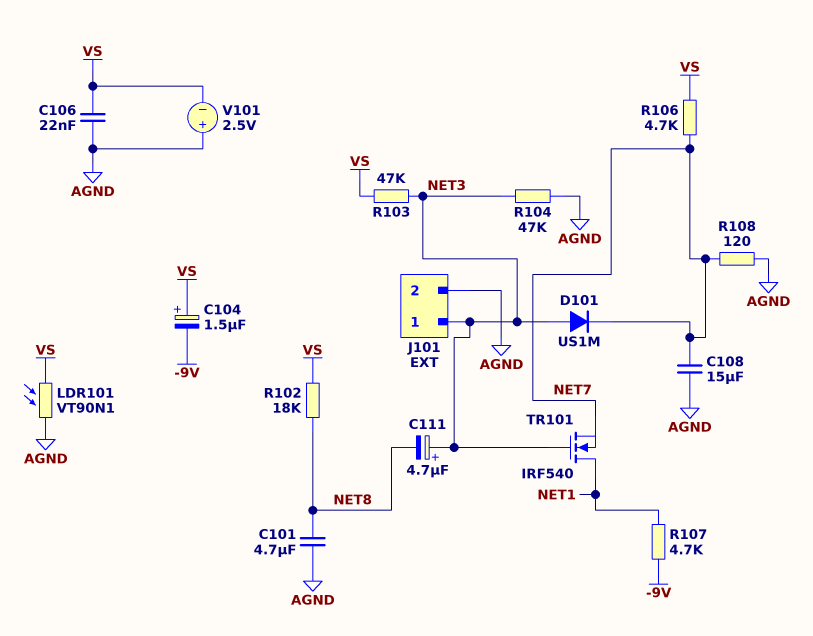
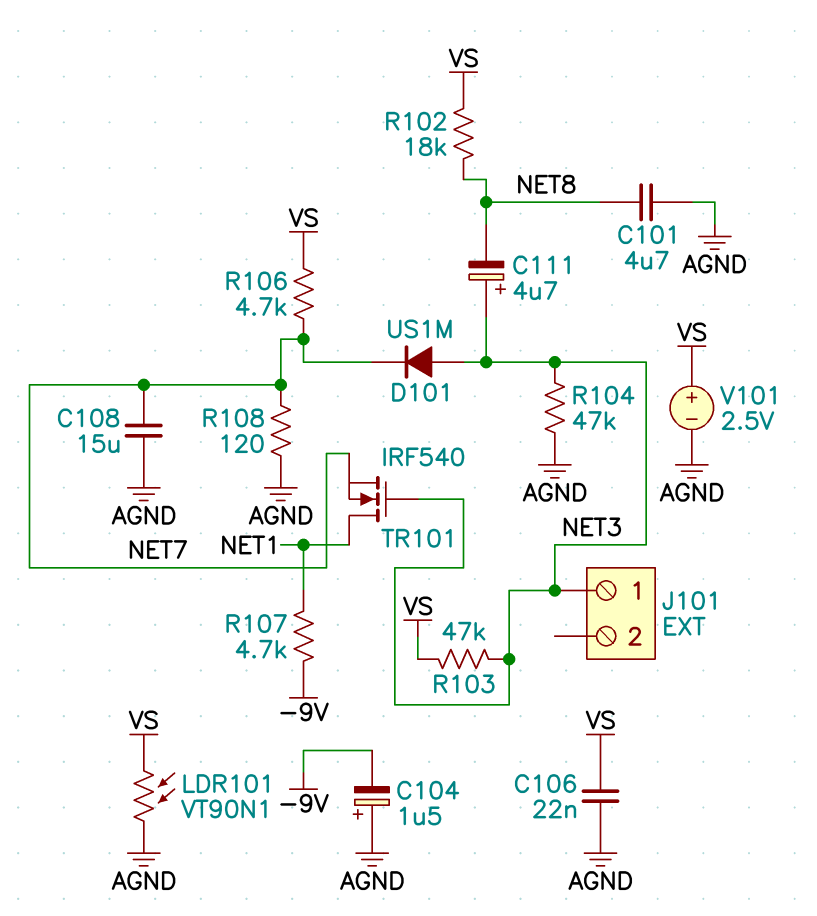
C104: 1.5uF (plus VS, minus -9V) -> 1.5uF (plus AGND, minus -9V)
J101 pin 2: AGND -> none
V101: 2.5V (plus AGND, minus VS) -> 2.5V (plus VS, minus AGND)

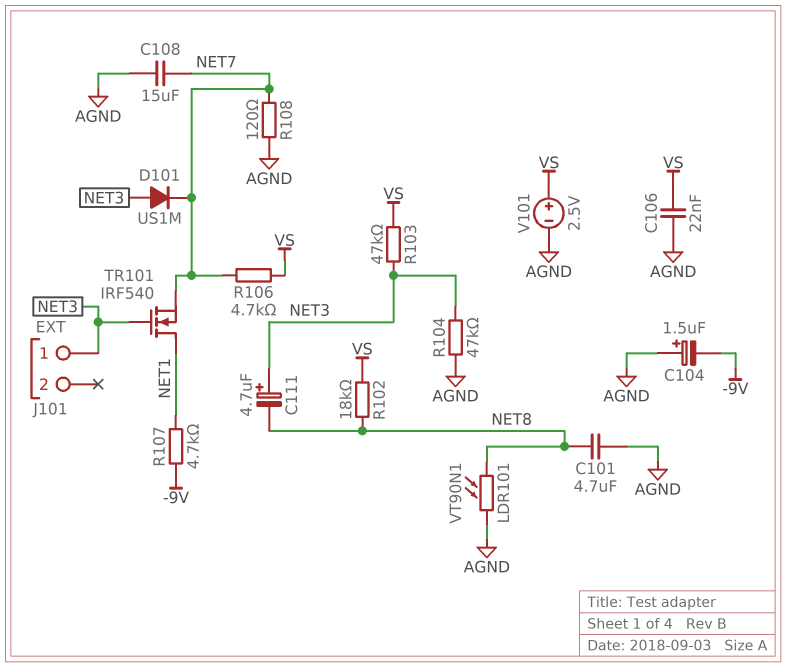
LDR101: VT90N1 (AGND, VS) -> VT90N1 (AGND, NET8)

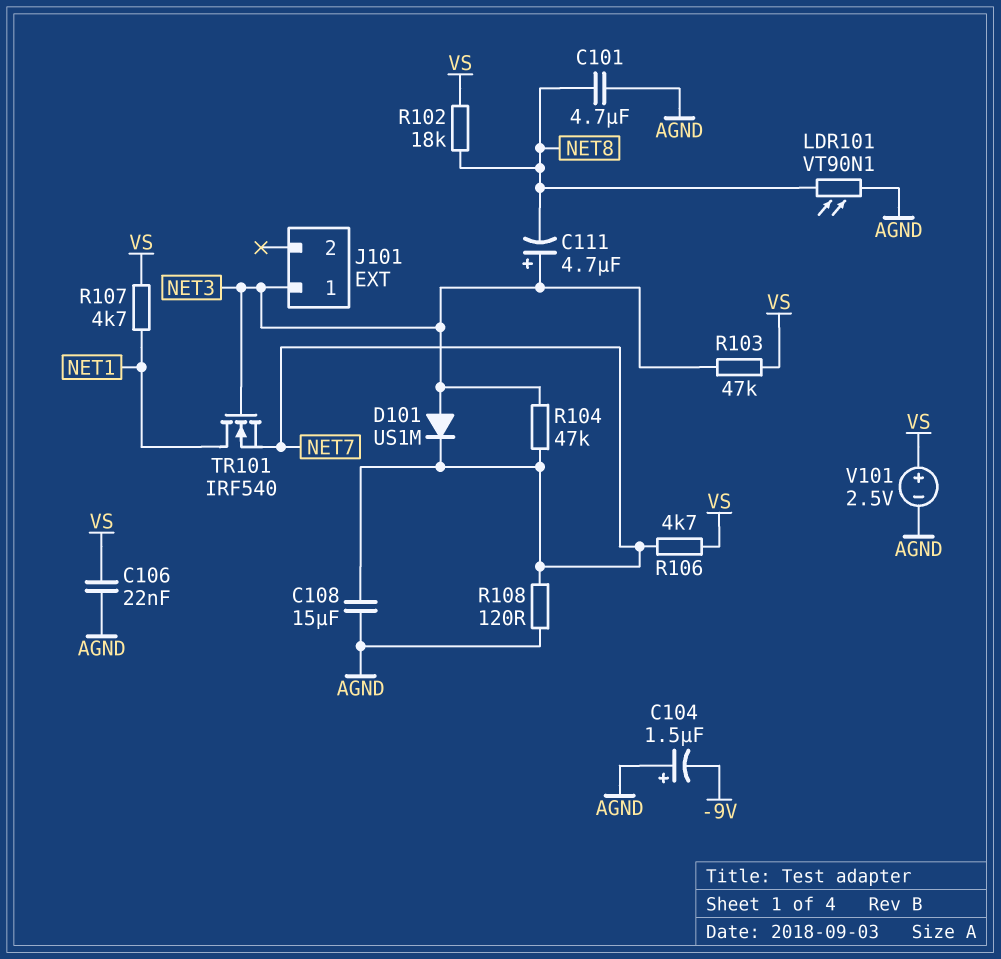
R104: 47k (AGND, NET3) -> 47k (NET3, NET7)
R107: 4.7k (-9V, NET1) -> 4.7k (NET1, VS)

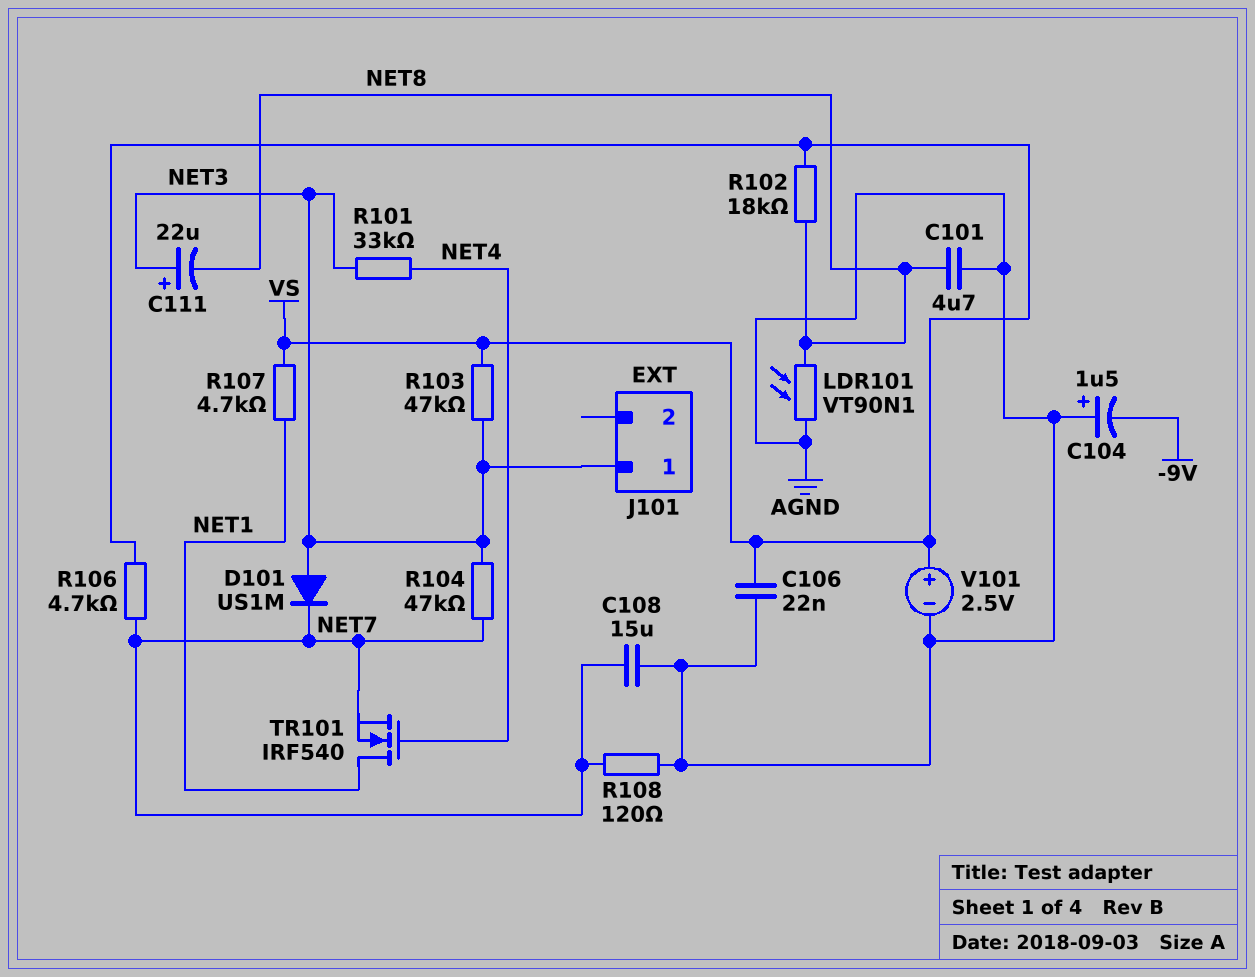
C111: 4.7uF (plus NET3, minus NET8) -> 22uF (plus NET3, minus NET8)
R101: none -> 33k (NET3, NET4)
TR101: NMOS IRF540 (G NET3, D NET1, S NET7) -> NMOS IRF540 (G NET4, D NET1, S NET7)

